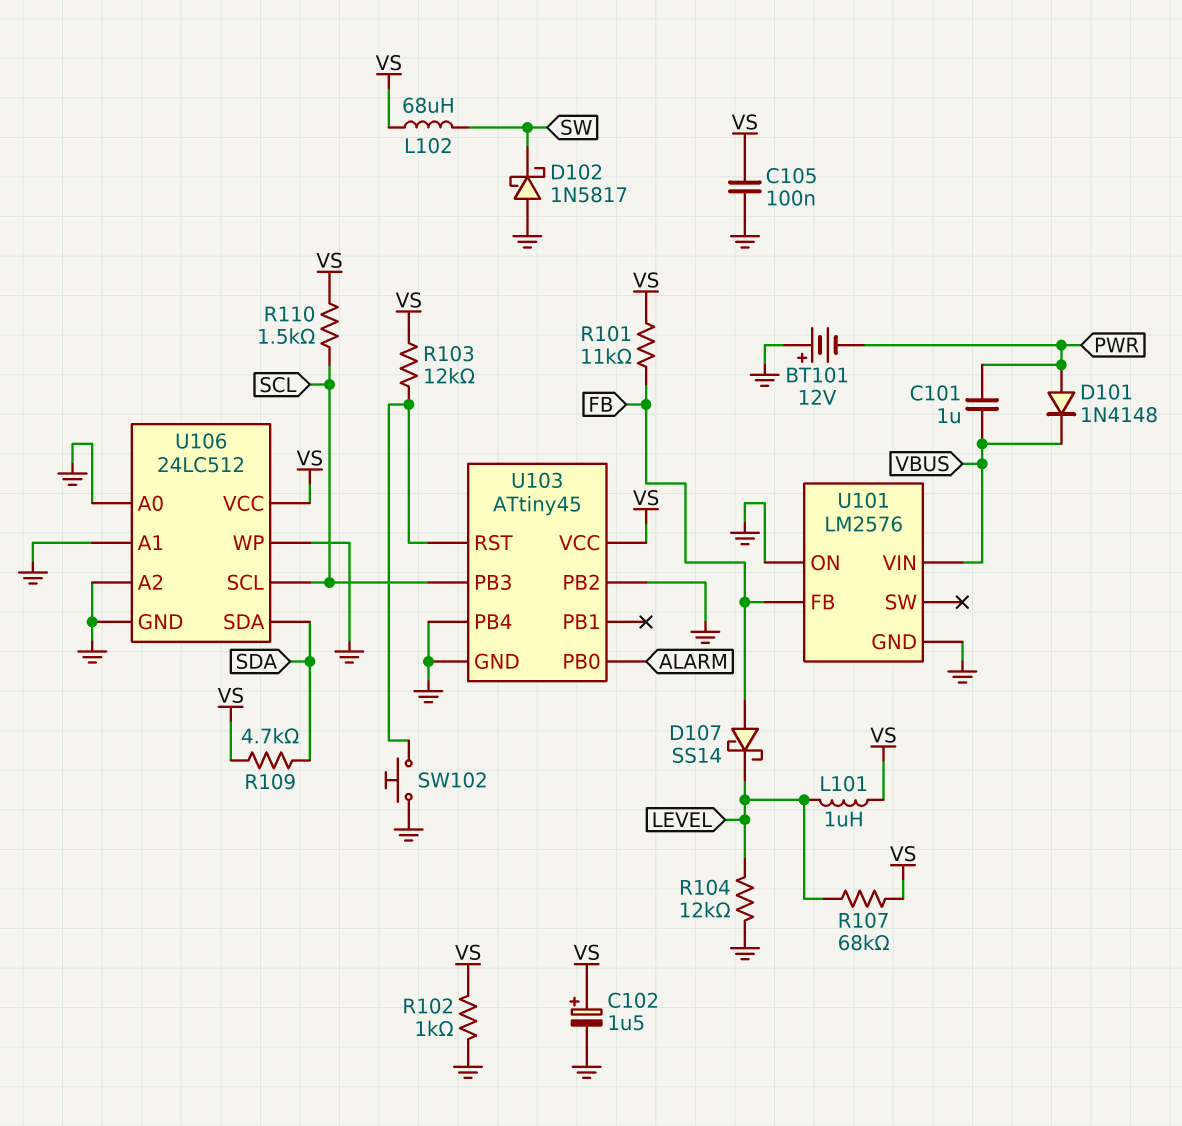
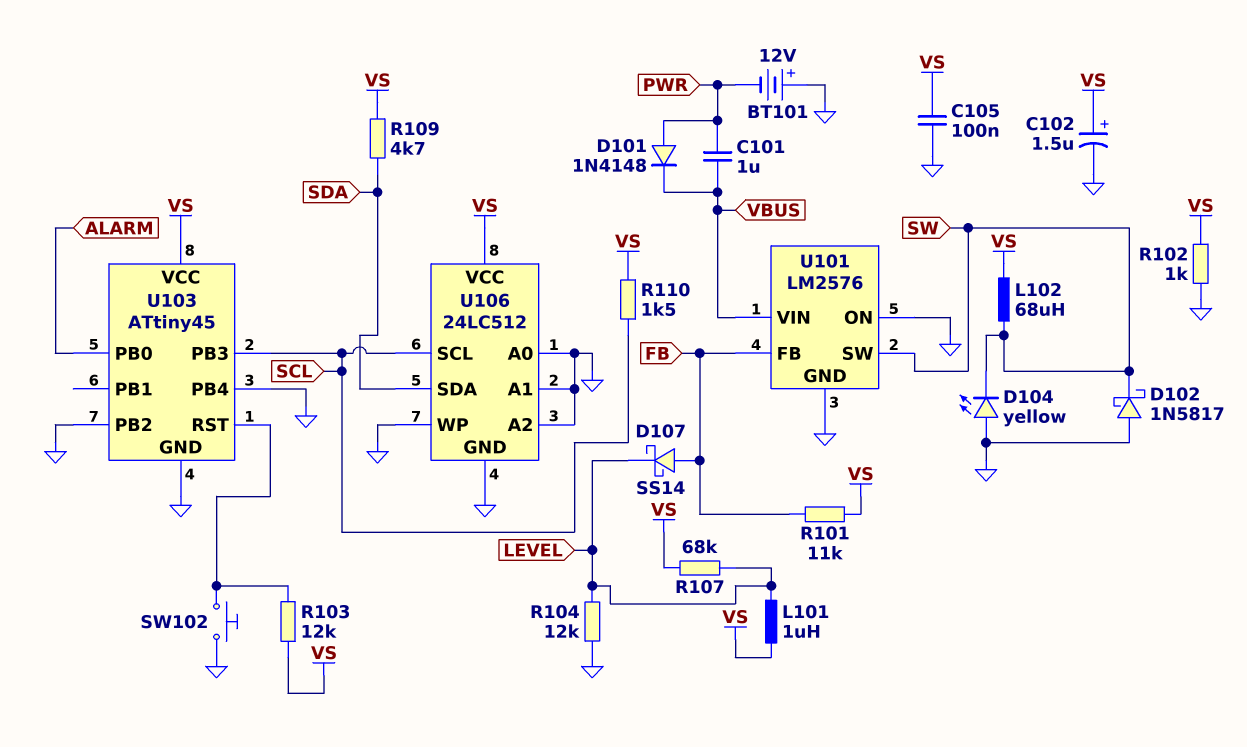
D104: none -> LED yellow (A GND, K SW)
U101 pin SW: none -> SW

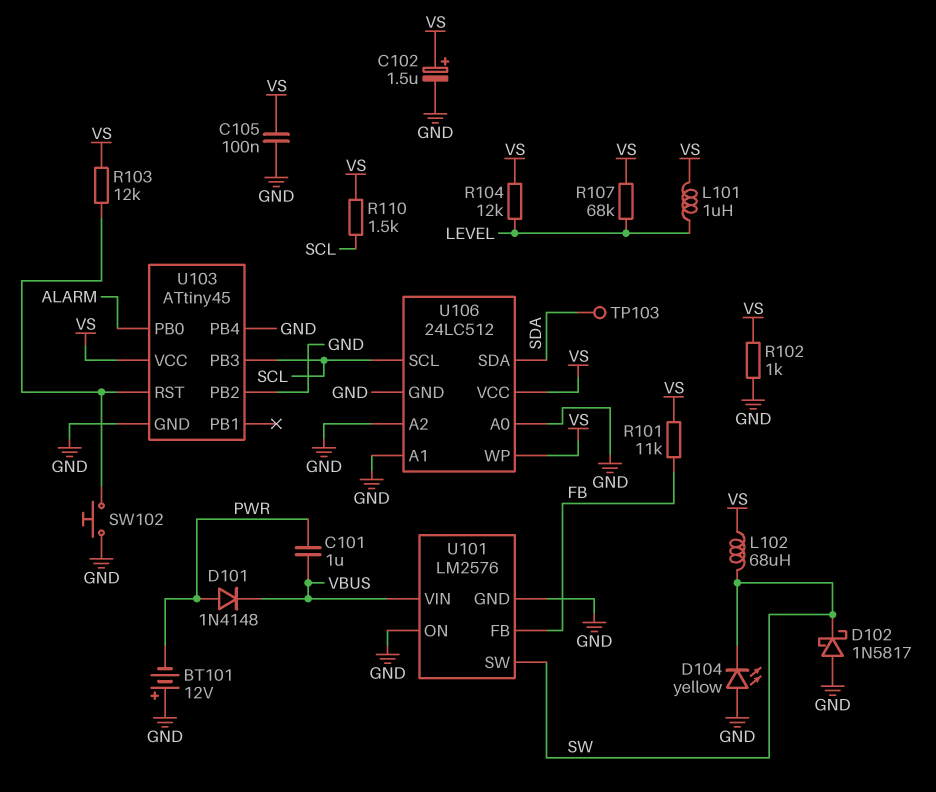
D107: schottky SS14 (A FB, K LEVEL) -> none
R104: 12k (GND, LEVEL) -> 12k (LEVEL, VS)
R109: 4.7k (SDA, VS) -> none
TP103: none -> test point (SDA)
U106 pin WP: GND -> VS

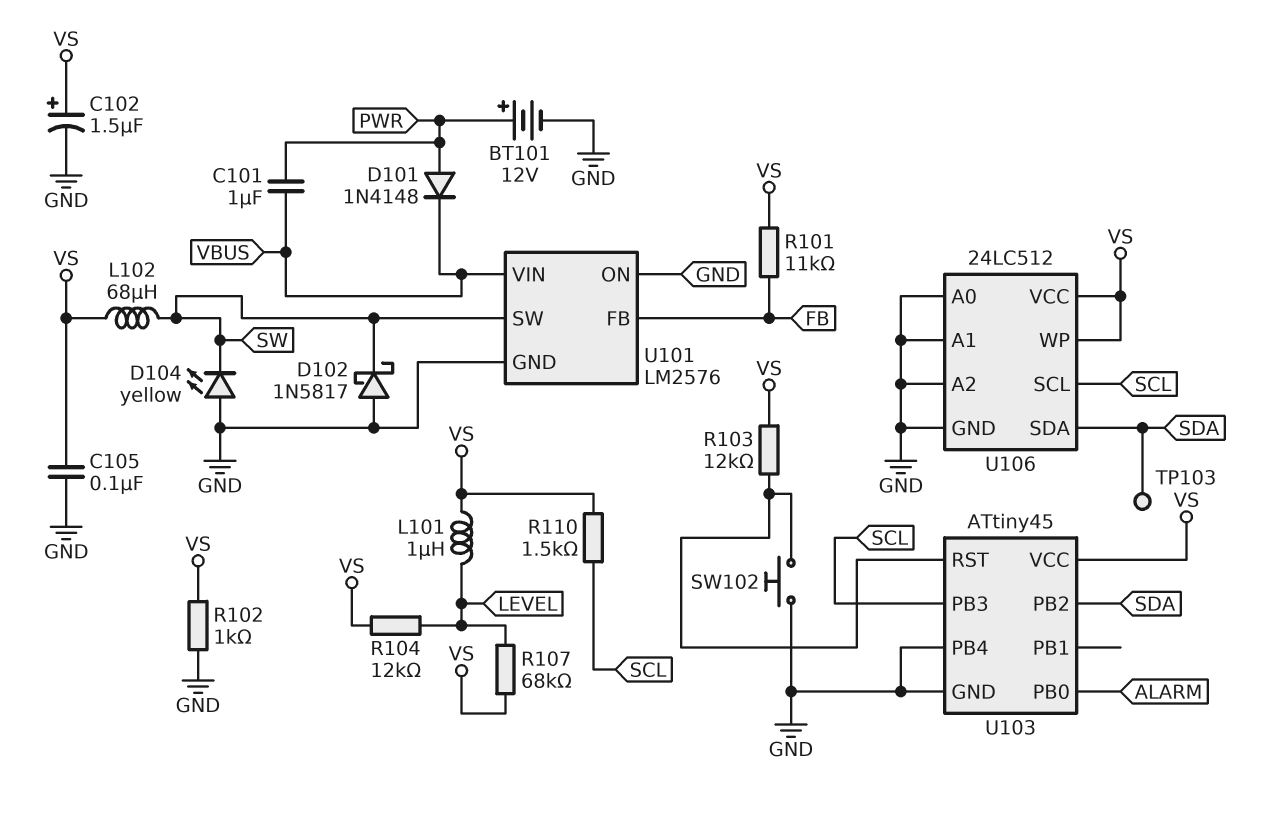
BT101: 12V (plus GND, minus PWR) -> 12V (plus PWR, minus GND)
U103 pin PB2: GND -> SDA

